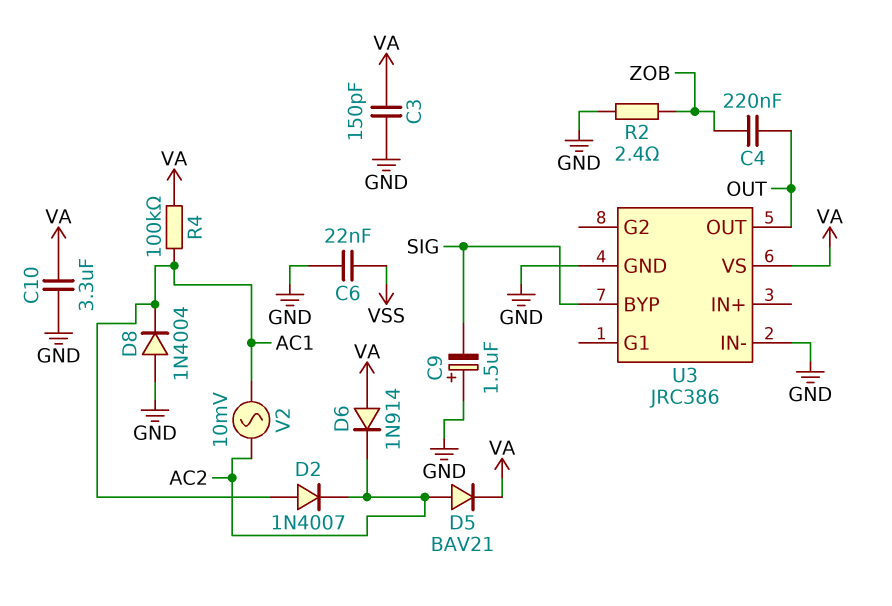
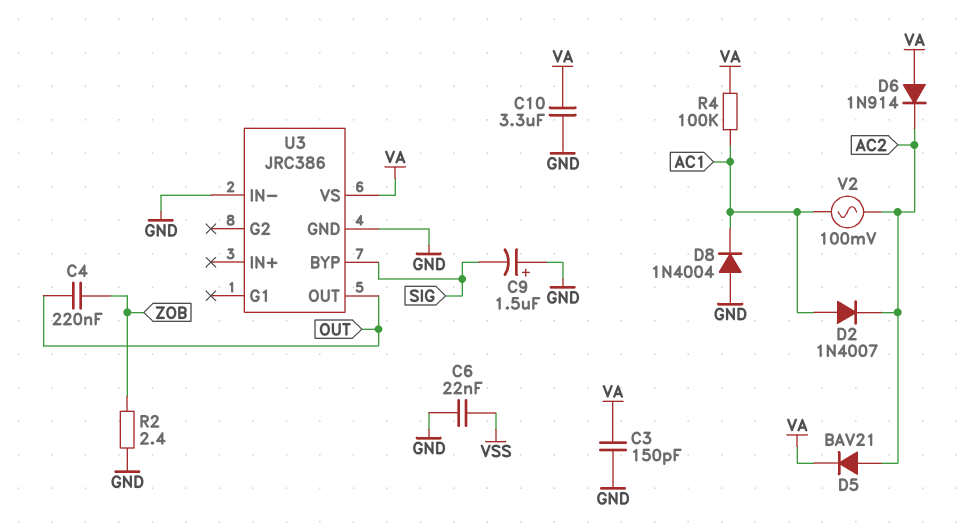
V2: AC 10mV (AC1, AC2) -> AC 100mV (AC1, AC2)

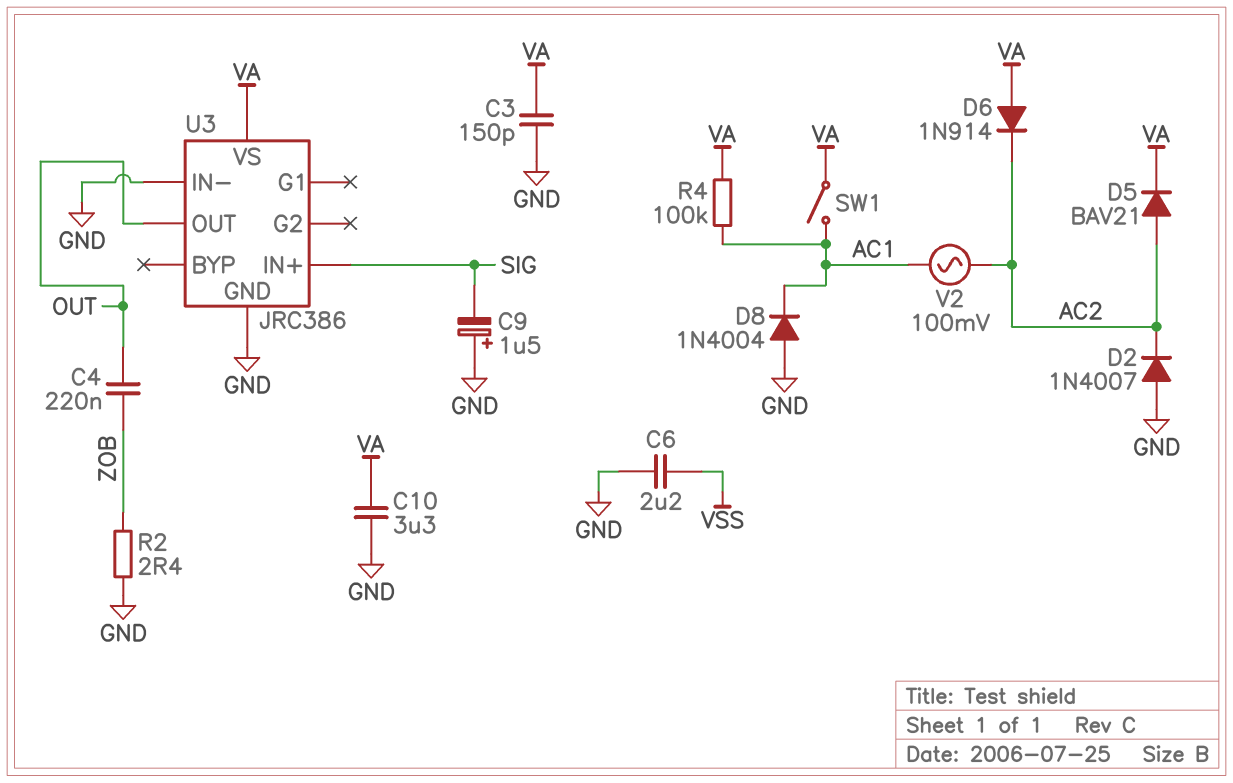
C6: 22nF (GND, VSS) -> 2.2uF (GND, VSS)
D2: diode 1N4007 (A AC1, K AC2) -> diode 1N4007 (A GND, K AC2)
SW1: none -> switch (AC1, VA)
U3 pin BYP: SIG -> none
U3 pin IN+: none -> SIG

